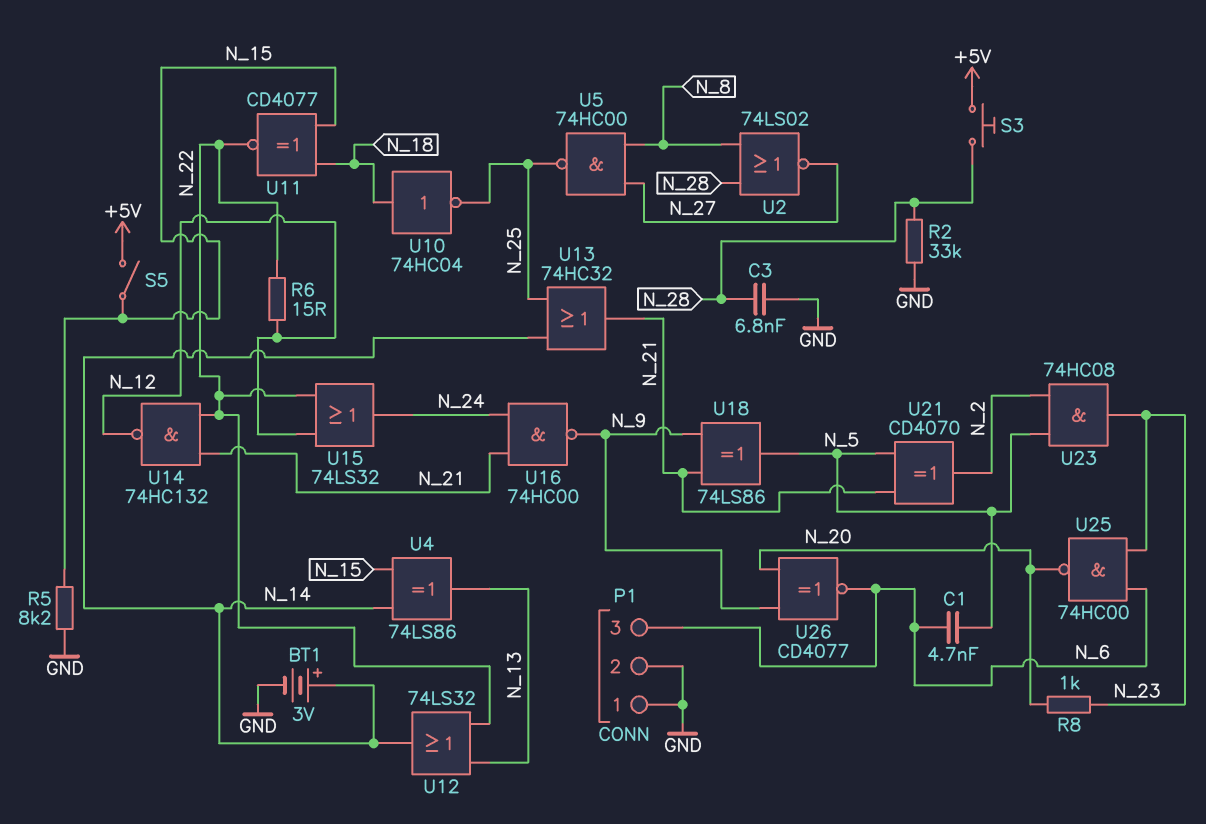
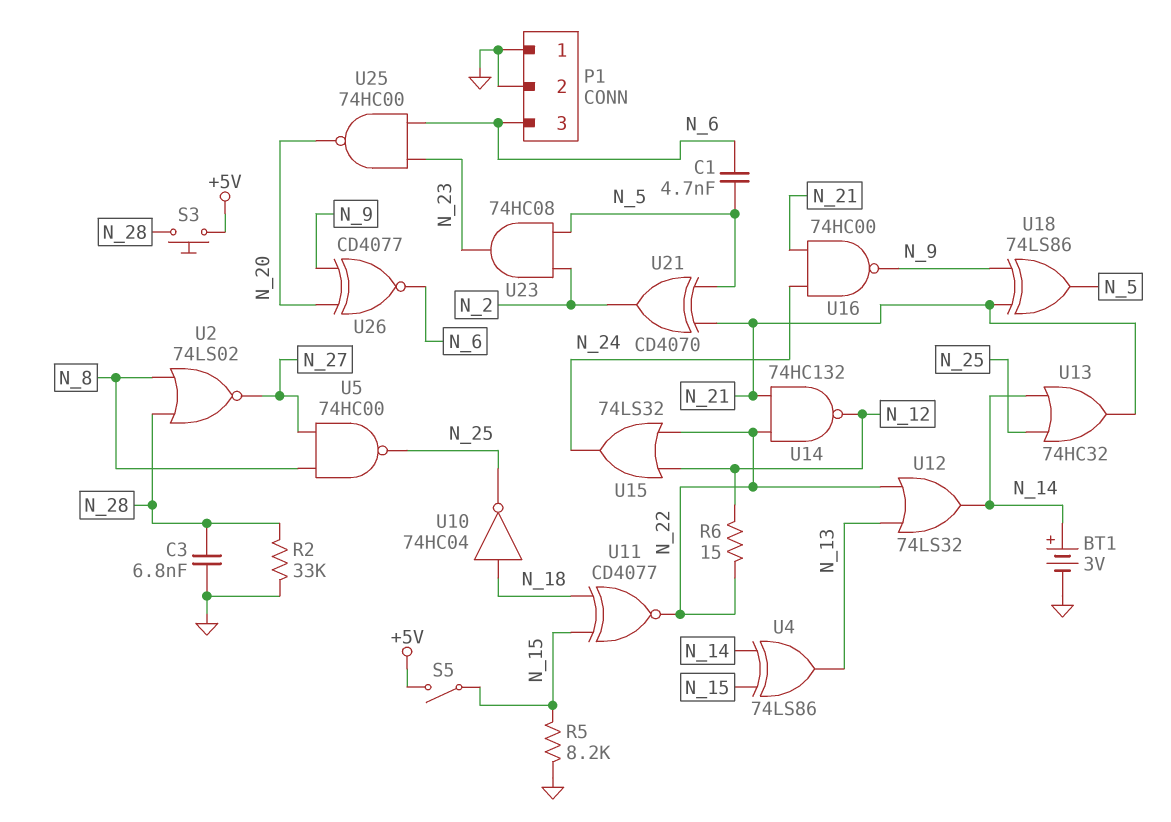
R8: 1k (N_20, N_23) -> none

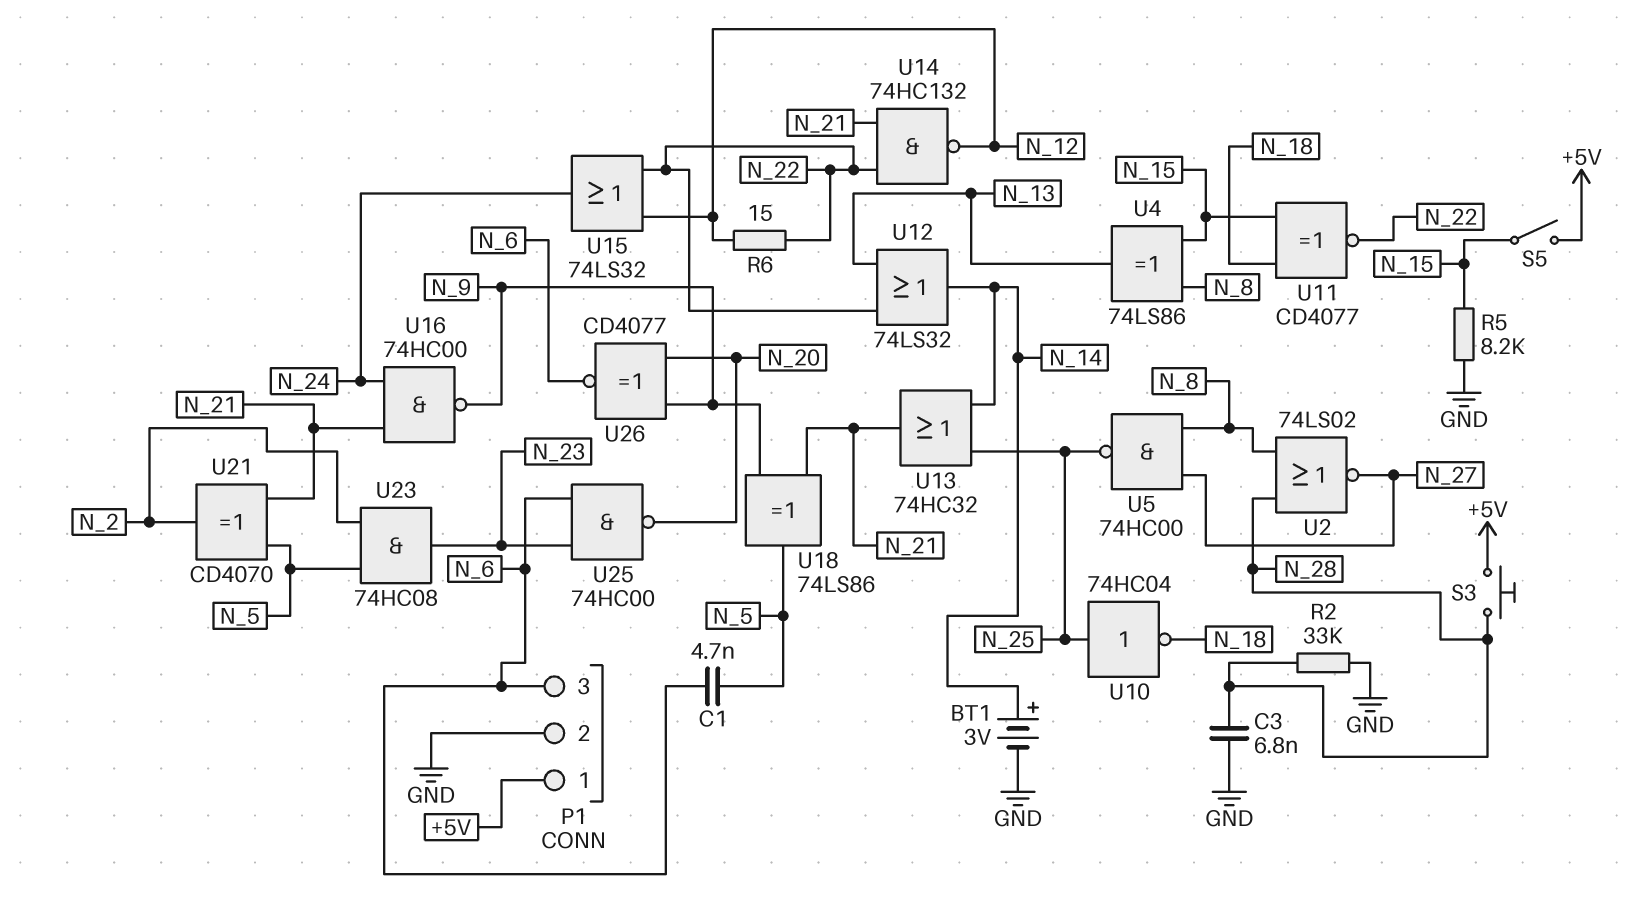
P1 pin 1: GND -> +5V
U4: XOR 74LS86 (in N_14, in N_15, out N_13) -> XOR 74LS86 (in N_8, in N_15, out N_13)
U10: NOT 74HC04 (in N_18, out N_25) -> NOT 74HC04 (in N_25, out N_18)

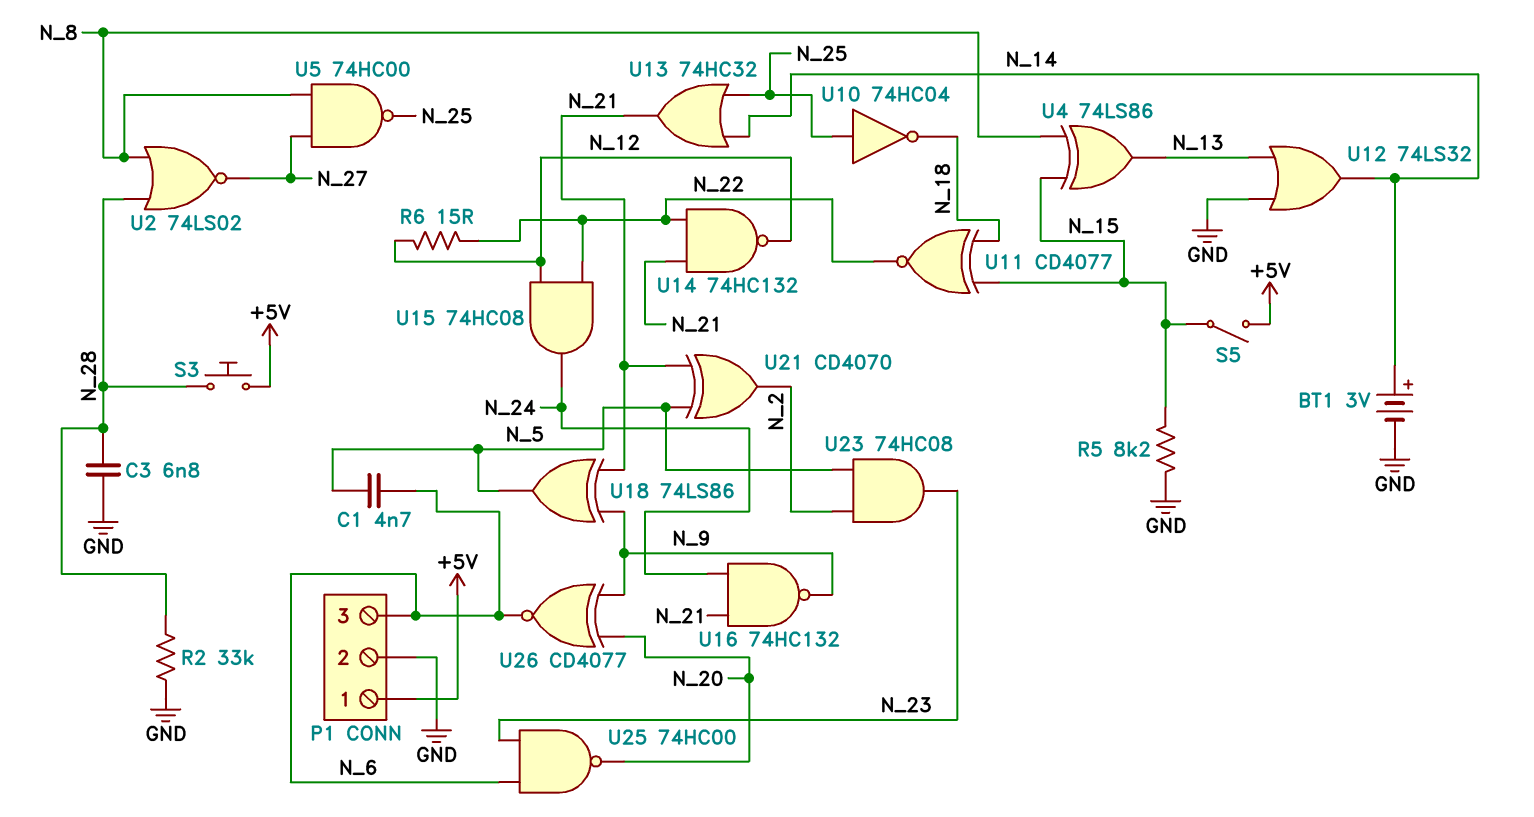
U12: OR 74LS32 (in N_13, in N_22, out N_14) -> OR 74LS32 (in GND, in N_13, out N_14)
U15: OR 74LS32 (in N_12, in N_22, out N_24) -> AND 74HC08 (in N_12, in N_22, out N_24)
U16: NAND 74HC00 (in N_21, in N_24, out N_9) -> NAND 74HC132 (in N_21, in N_24, out N_9)

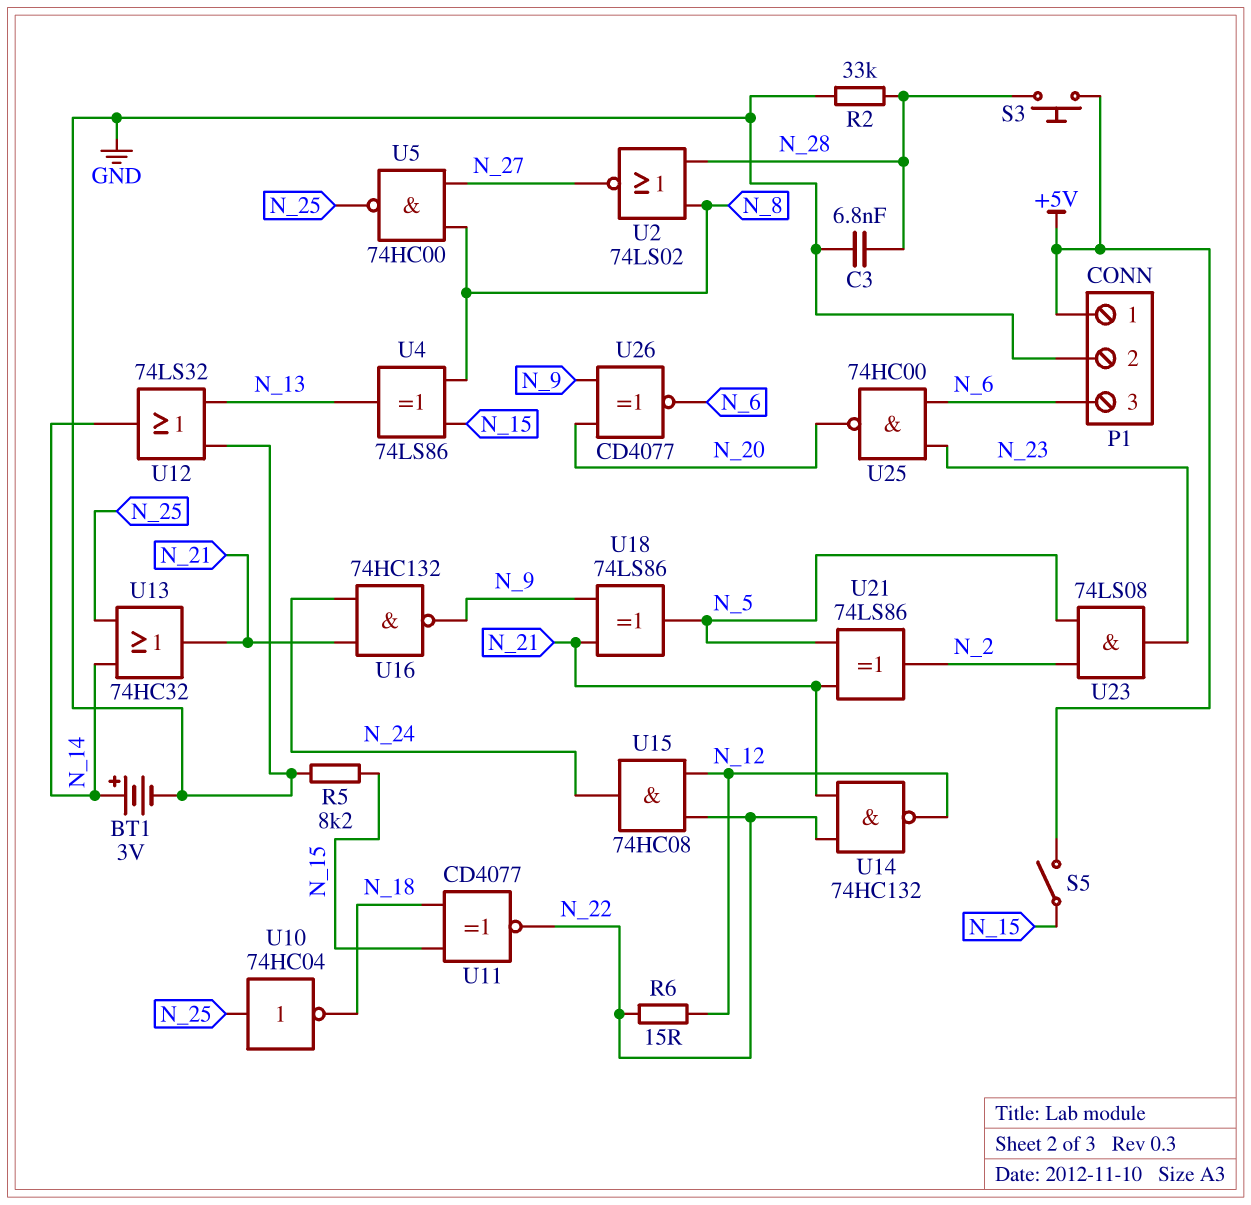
C1: 4.7nF (N_5, N_6) -> none
U21: XOR CD4070 (in N_5, in N_21, out N_2) -> XOR 74LS86 (in N_5, in N_21, out N_2)
U23: AND 74HC08 (in N_2, in N_5, out N_23) -> AND 74LS08 (in N_2, in N_5, out N_23)

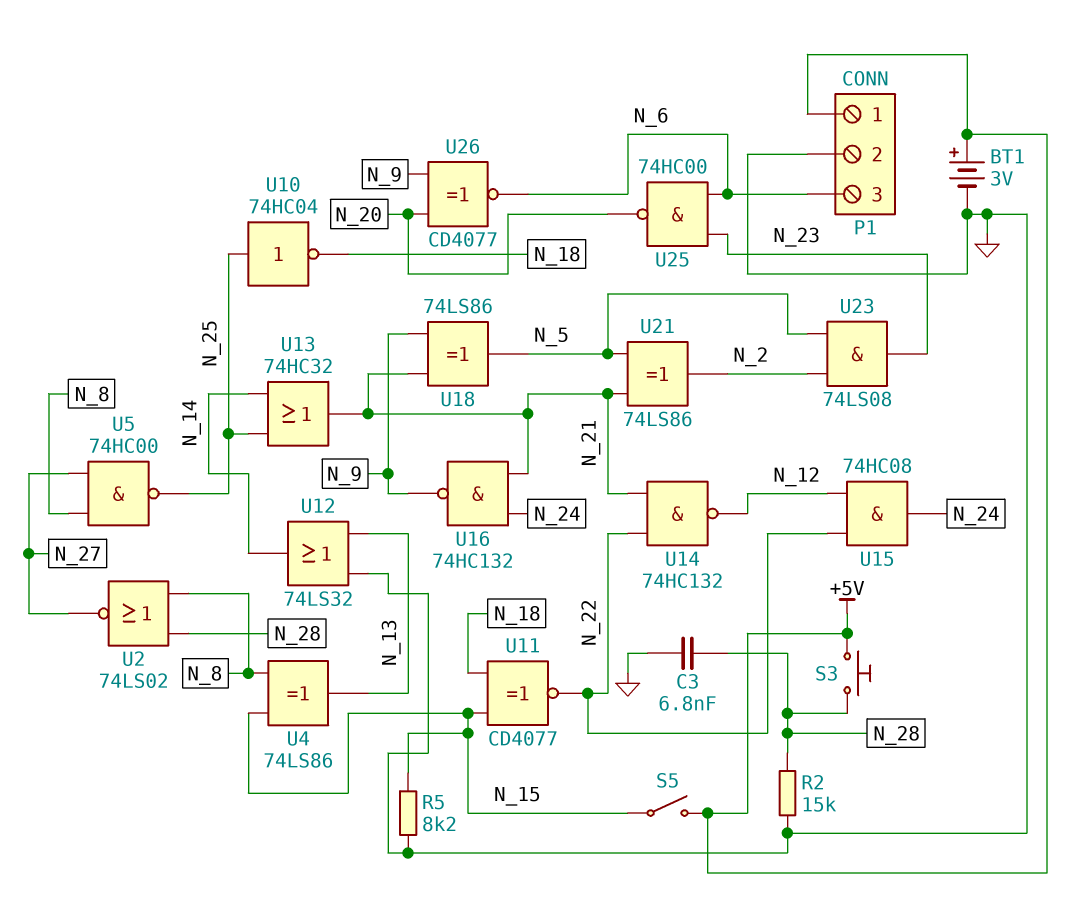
BT1: 3V (plus N_14, minus GND) -> 3V (plus +5V, minus GND)
R2: 33k (GND, N_28) -> 15k (GND, N_28)
R6: 15 (N_12, N_22) -> none

